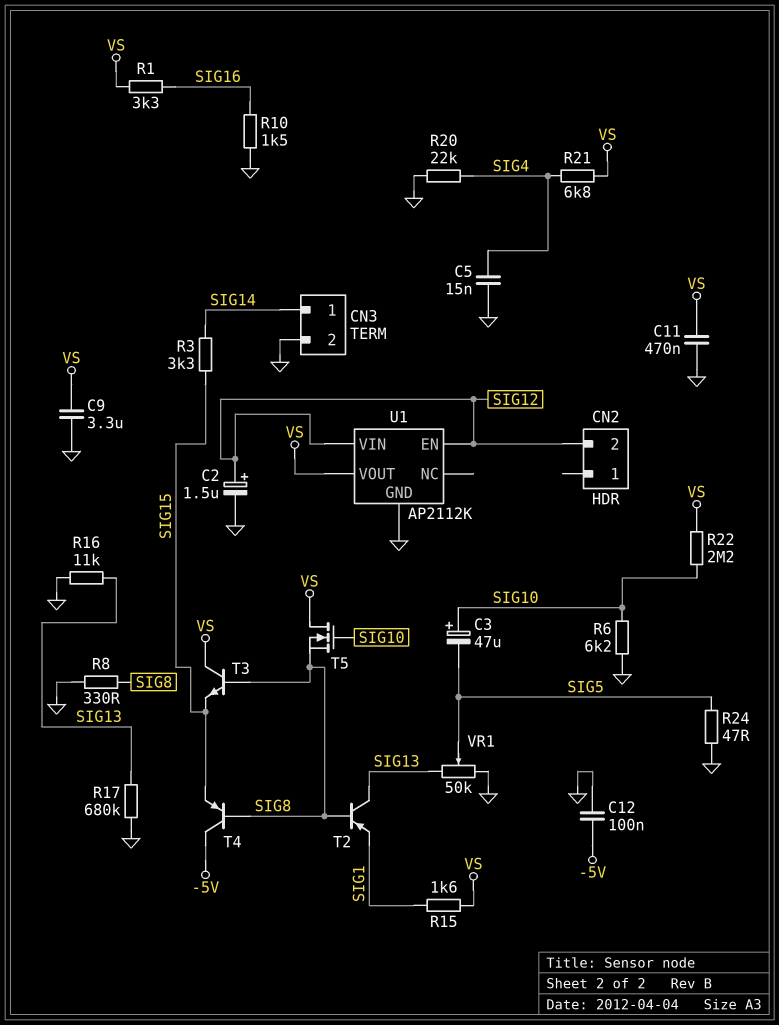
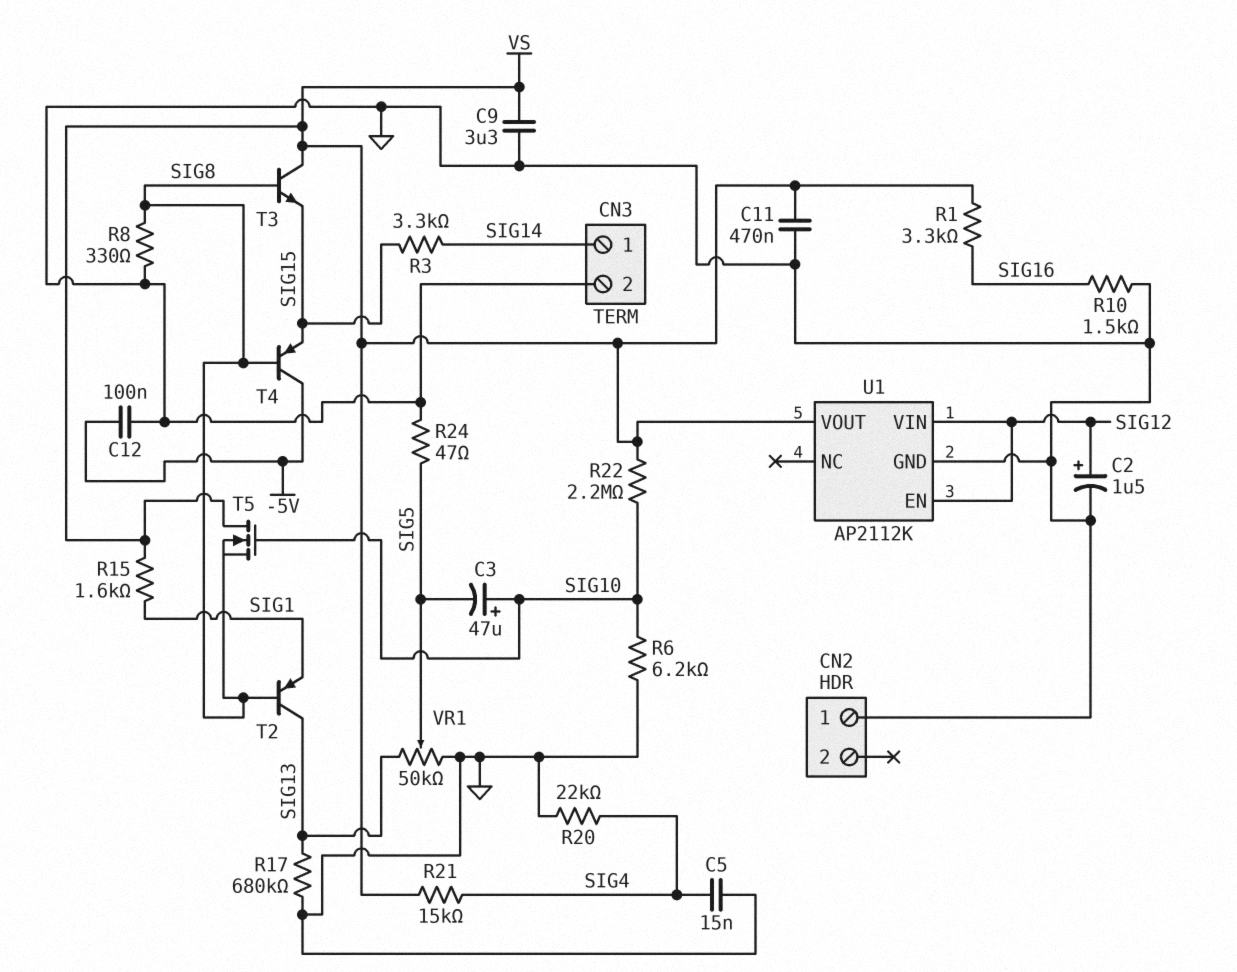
CN2 pin 1: none -> GND
CN2 pin 2: SIG12 -> none
R16: 11k (GND, SIG13) -> none
R21: 6.8k (SIG4, VS) -> 15k (SIG4, VS)

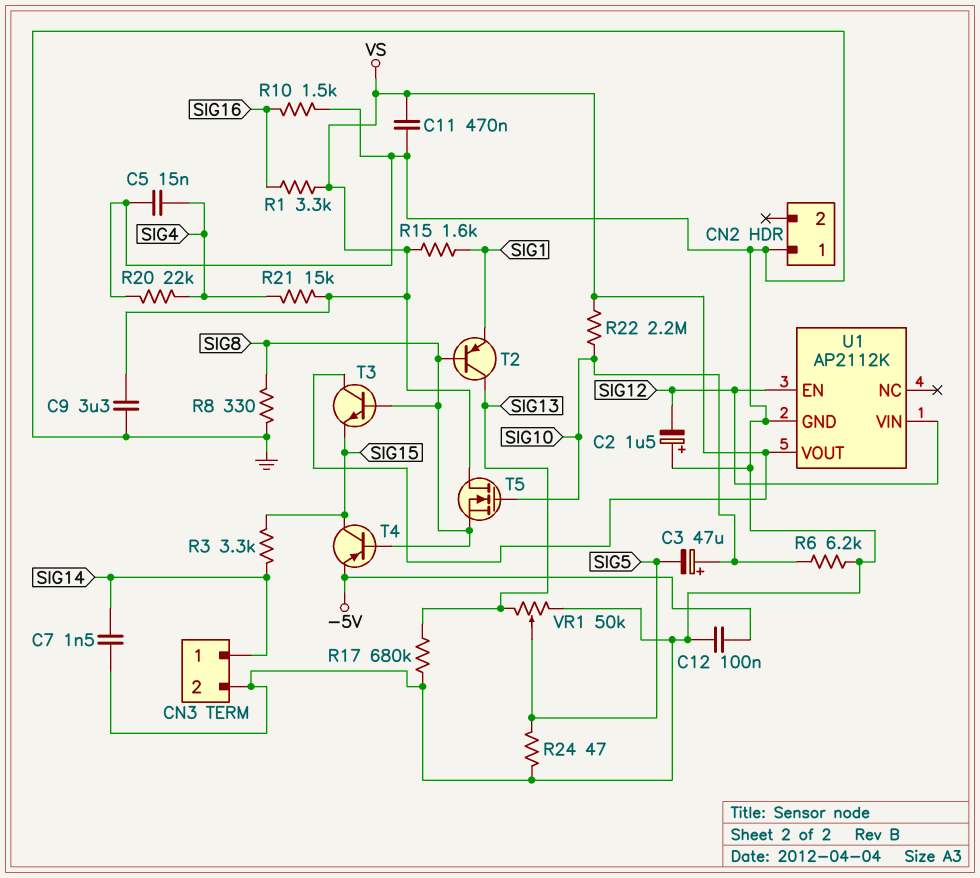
C2: 1.5uF (plus SIG12, minus GND) -> 1.5uF (plus GND, minus SIG12)
C7: none -> 1.5nF (GND, SIG14)
T4: PNP (B SIG8, C -5V, E SIG15) -> PNP (B SIG8, C SIG15, E -5V)

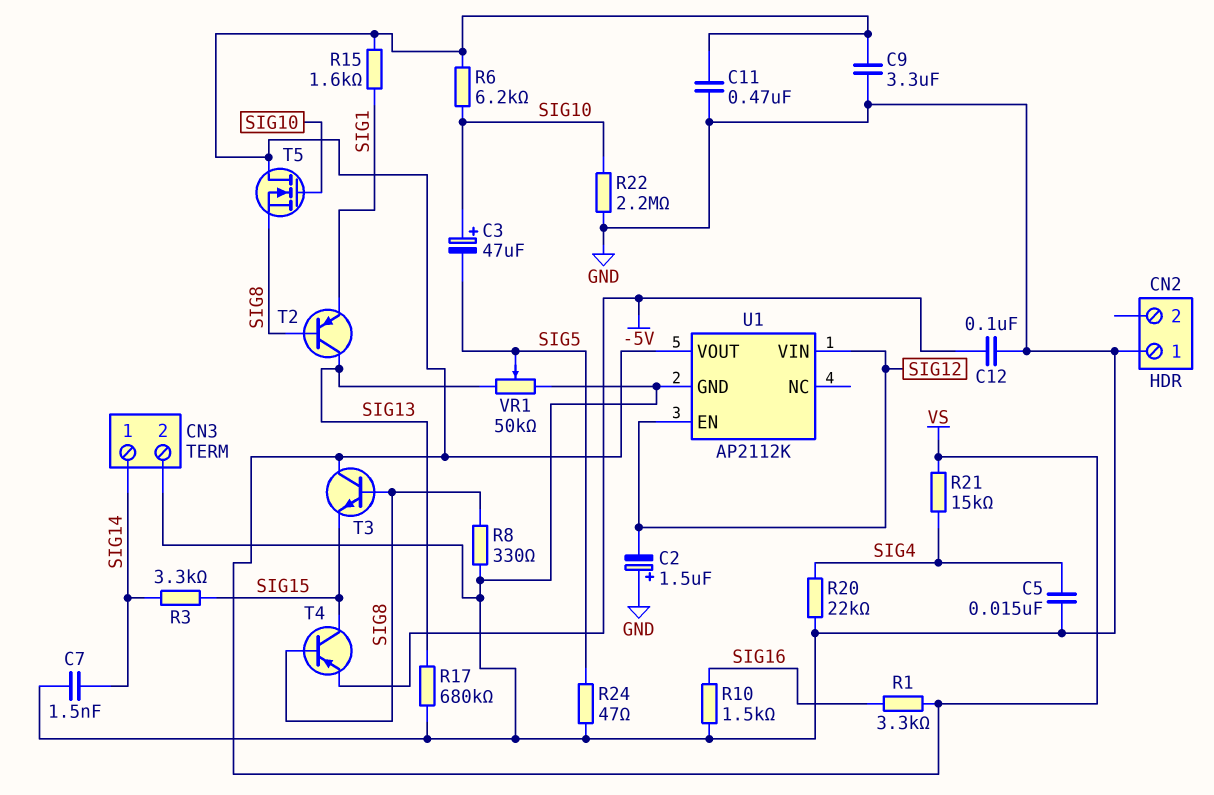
R6: 6.2k (GND, SIG10) -> 6.2k (SIG10, VS)
R22: 2.2M (SIG10, VS) -> 2.2M (GND, SIG10)

